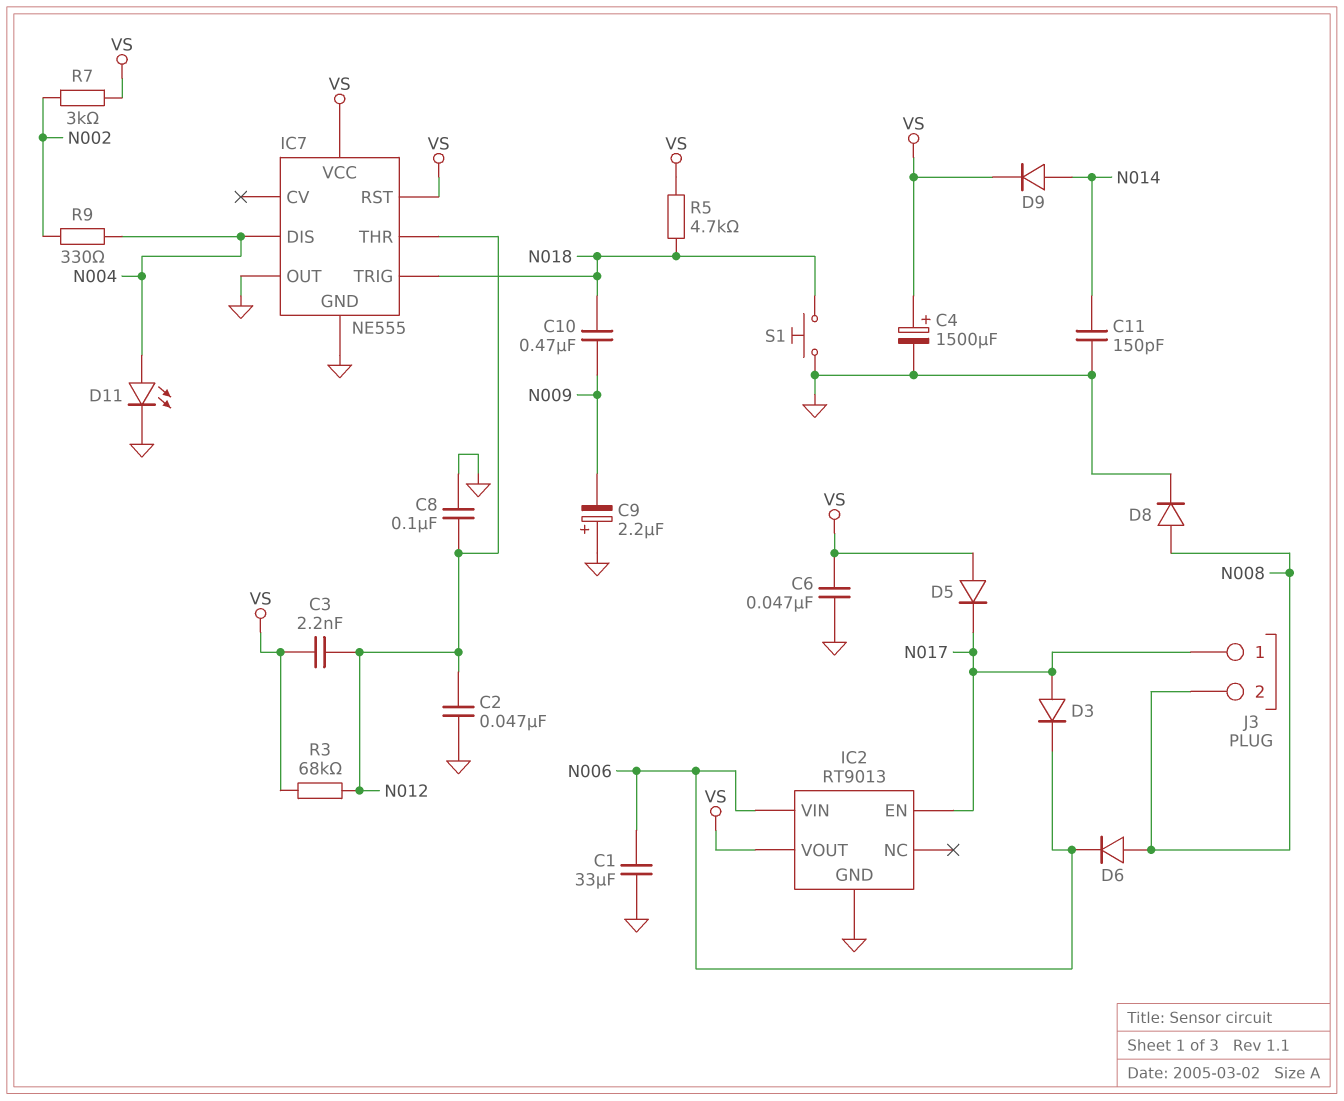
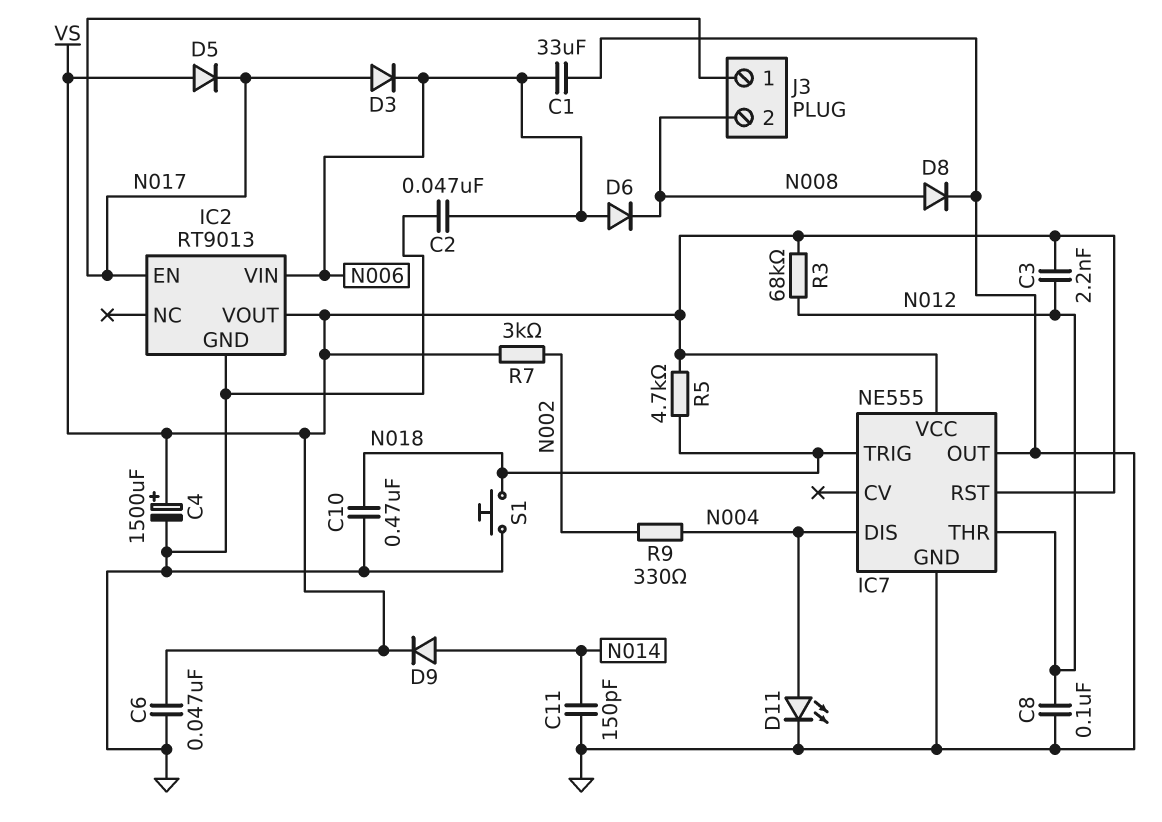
C2: 47nF (GND, N012) -> 47nF (GND, N006)
C9: 2.2uF (plus GND, minus N009) -> none
C10: 470nF (N009, N018) -> 470nF (GND, N018)
D6: diode (A N008, K N006) -> diode (A N006, K N008)

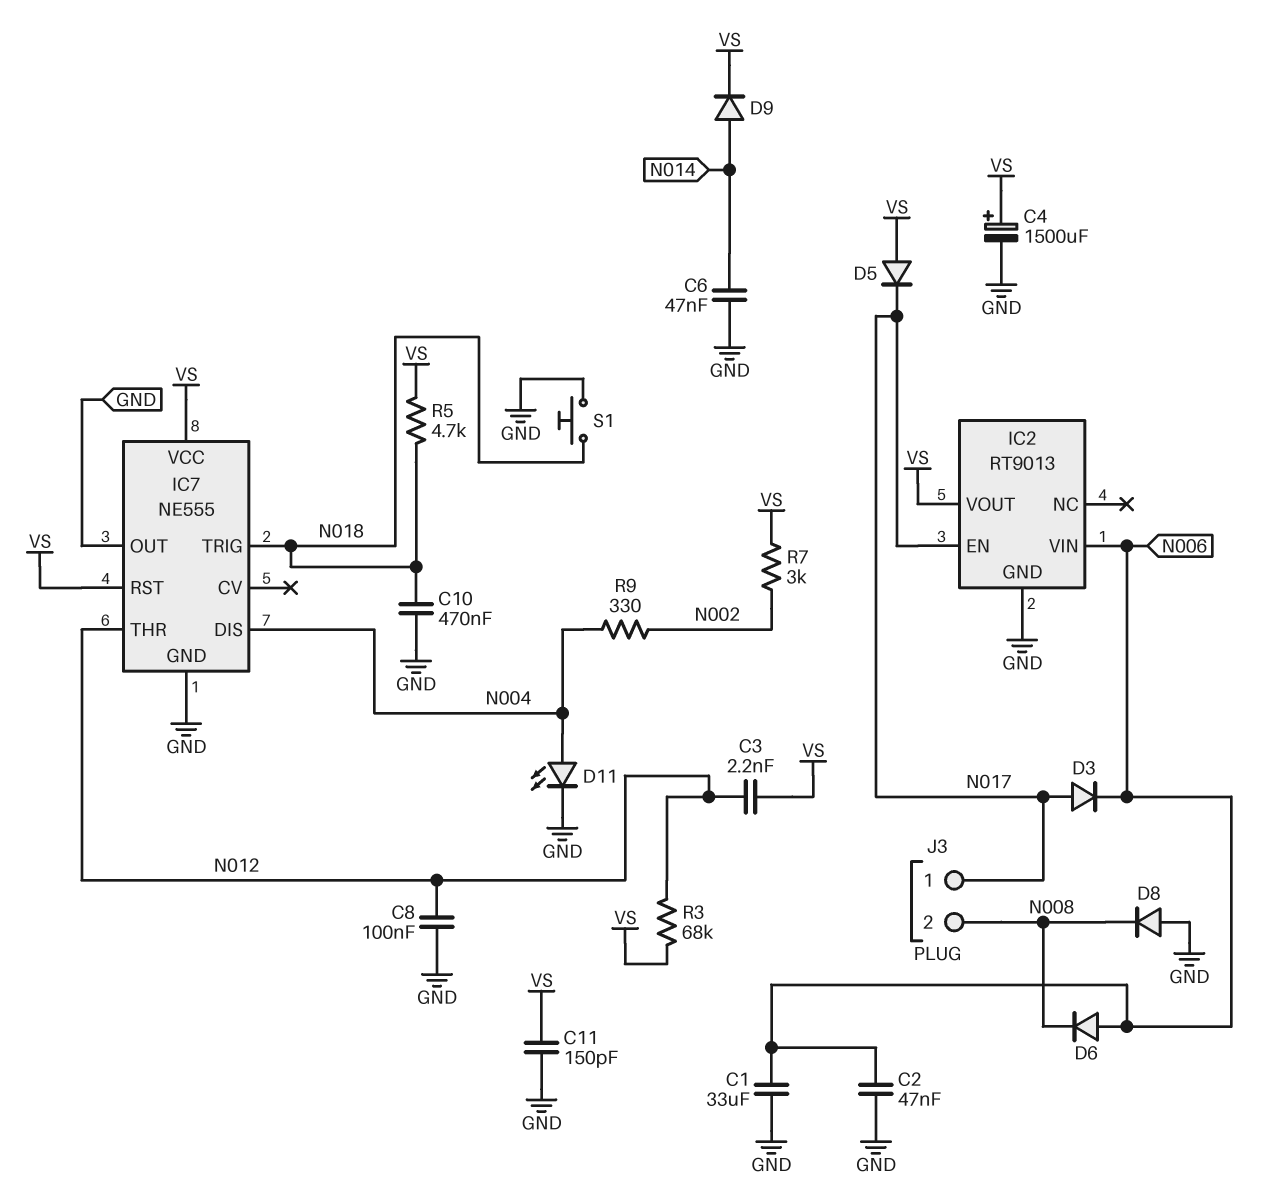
C6: 47nF (GND, VS) -> 47nF (GND, N014)
C11: 150pF (GND, N014) -> 150pF (GND, VS)
D8: diode (A N008, K GND) -> diode (A GND, K N008)

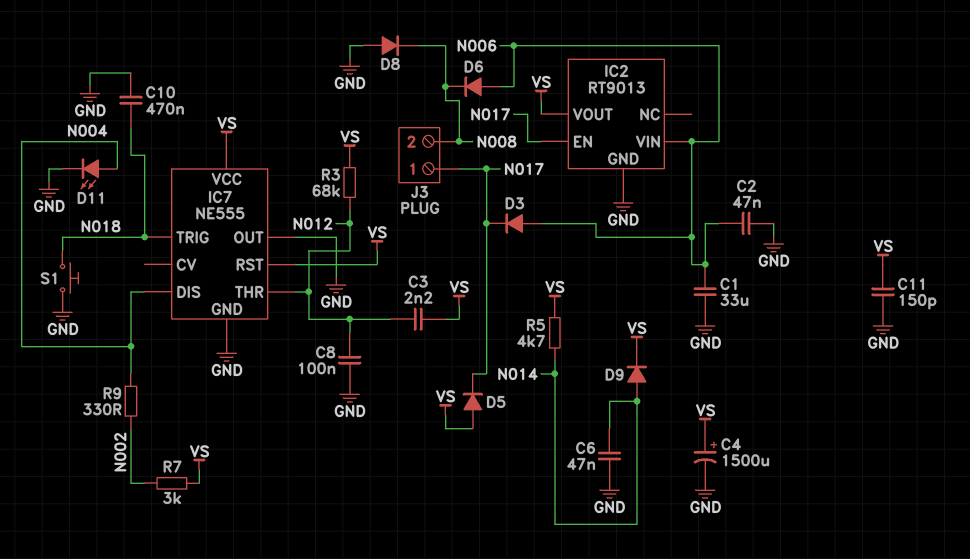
D3: diode (A N017, K N006) -> diode (A N006, K N017)
R5: 4.7k (N018, VS) -> 4.7k (N014, VS)

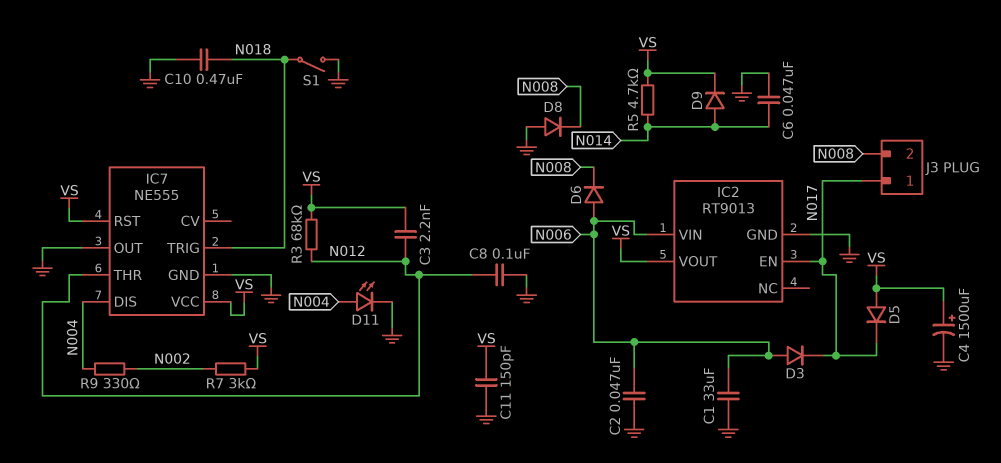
S1: button (GND, N018) -> switch (GND, N018)

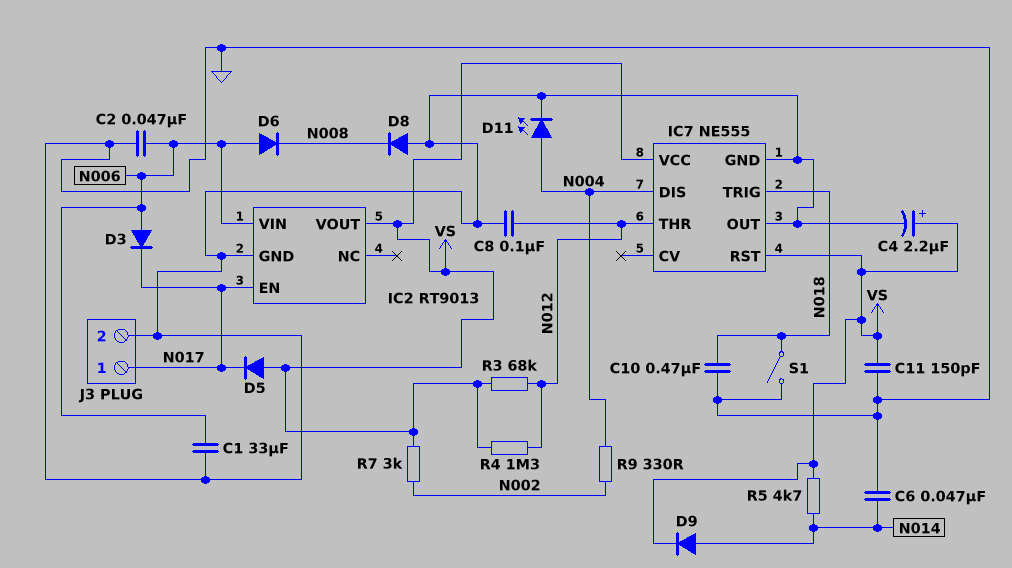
C3: 2.2nF (N012, VS) -> none
C4: 1500uF (plus VS, minus GND) -> 2.2uF (plus VS, minus GND)
J3 pin 2: N008 -> GND
R4: none -> 1.3M (N012, VS)

